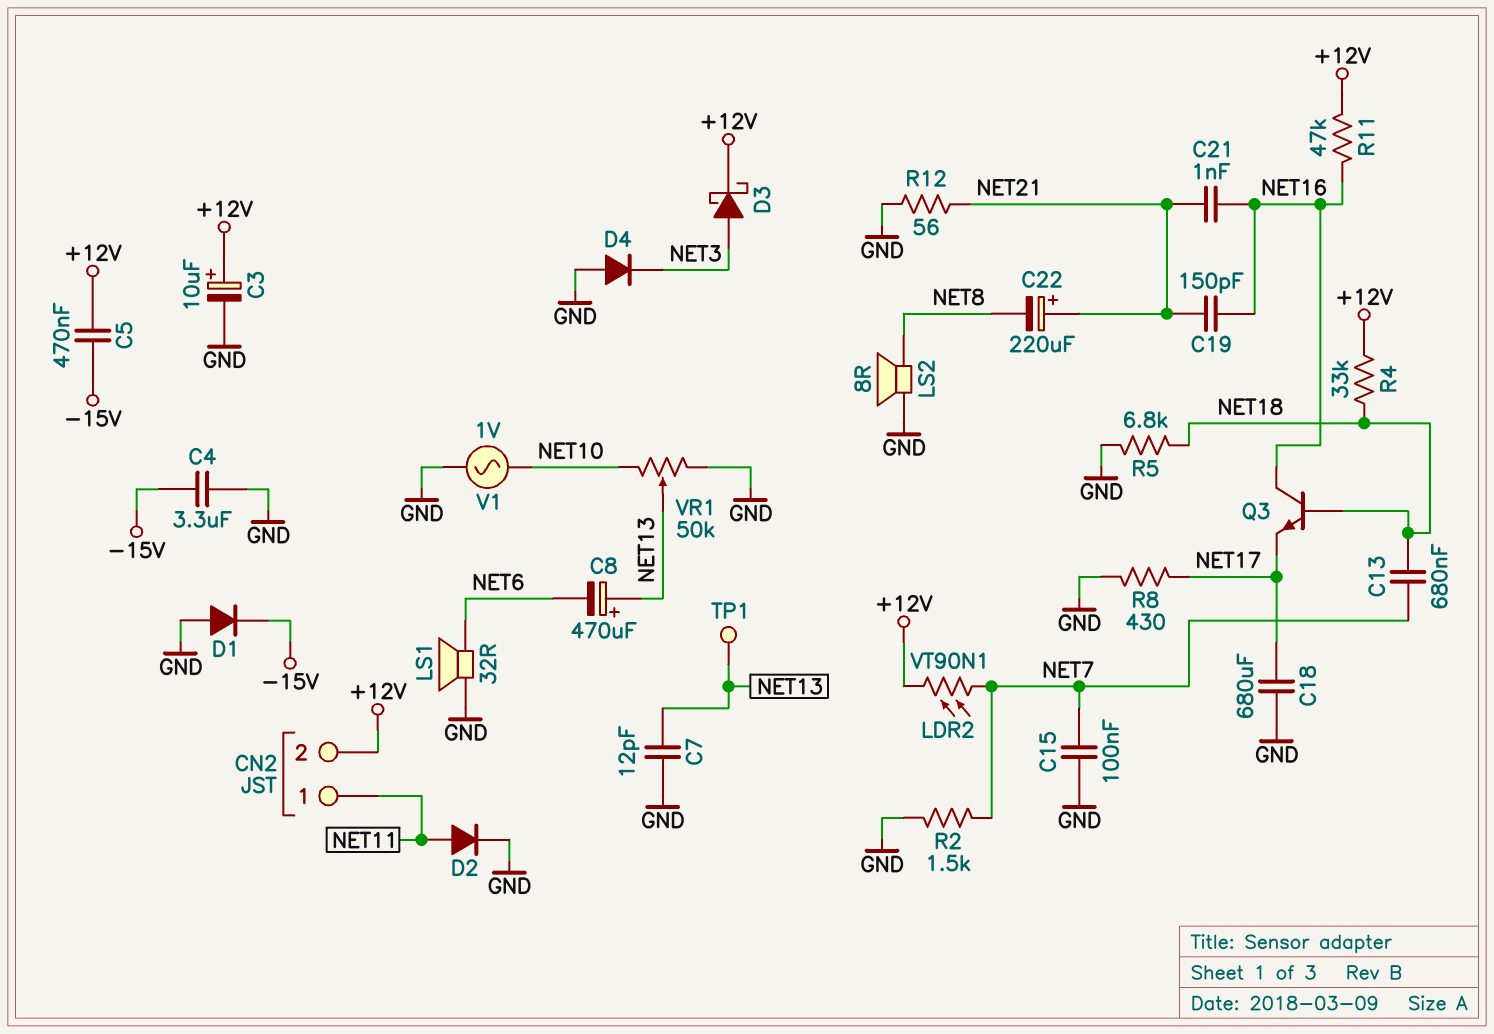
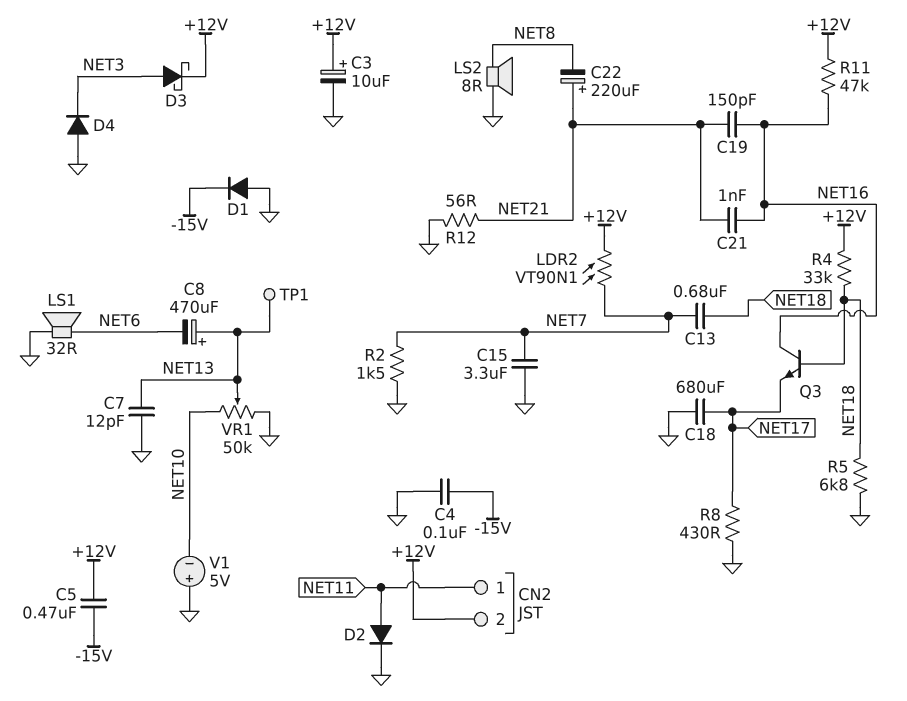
C4: 3.3uF (-15V, GND) -> 100nF (-15V, GND)
C15: 100nF (GND, NET7) -> 3.3uF (GND, NET7)
V1: AC 1V (GND, NET10) -> 5V (plus GND, minus NET10)

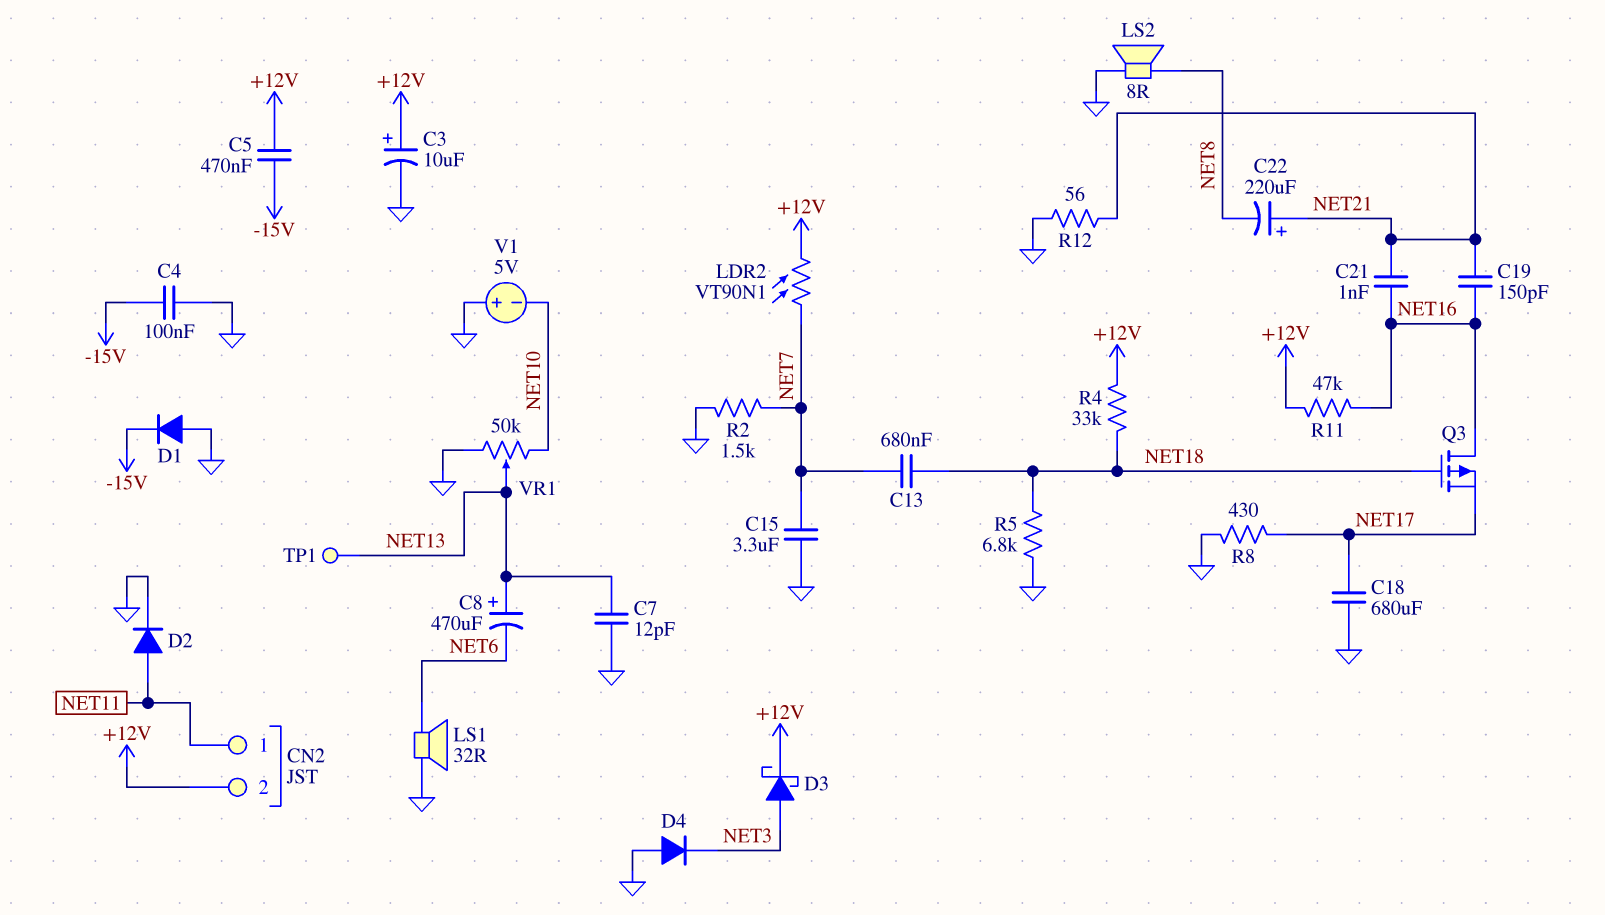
Q3: NPN (B NET18, C NET16, E NET17) -> PMOS (G NET18, D NET16, S NET17)

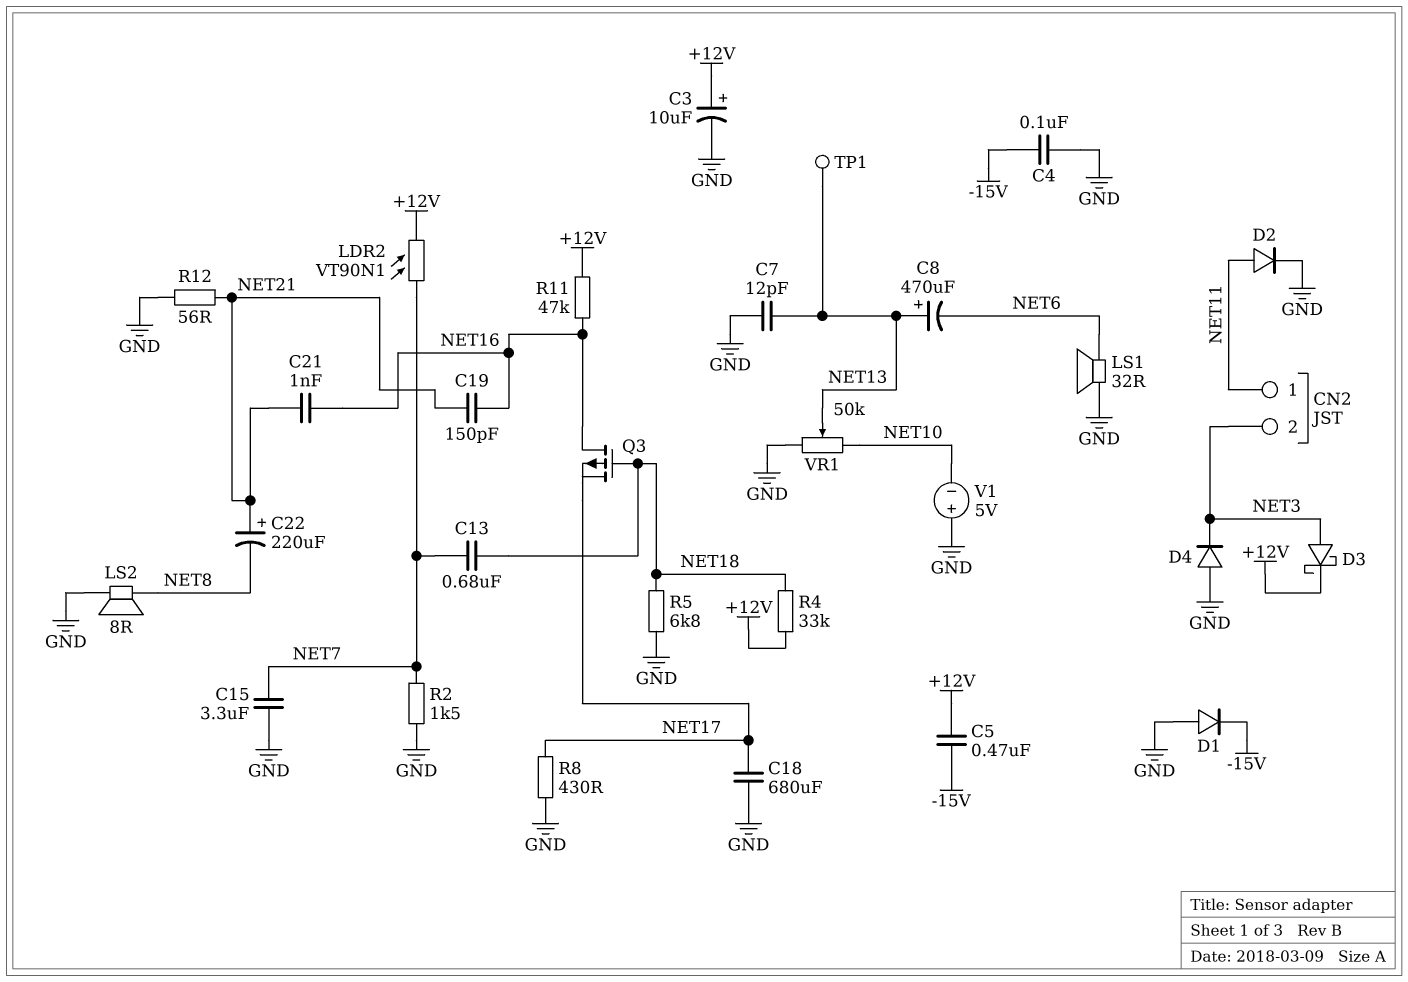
CN2 pin 2: +12V -> NET3

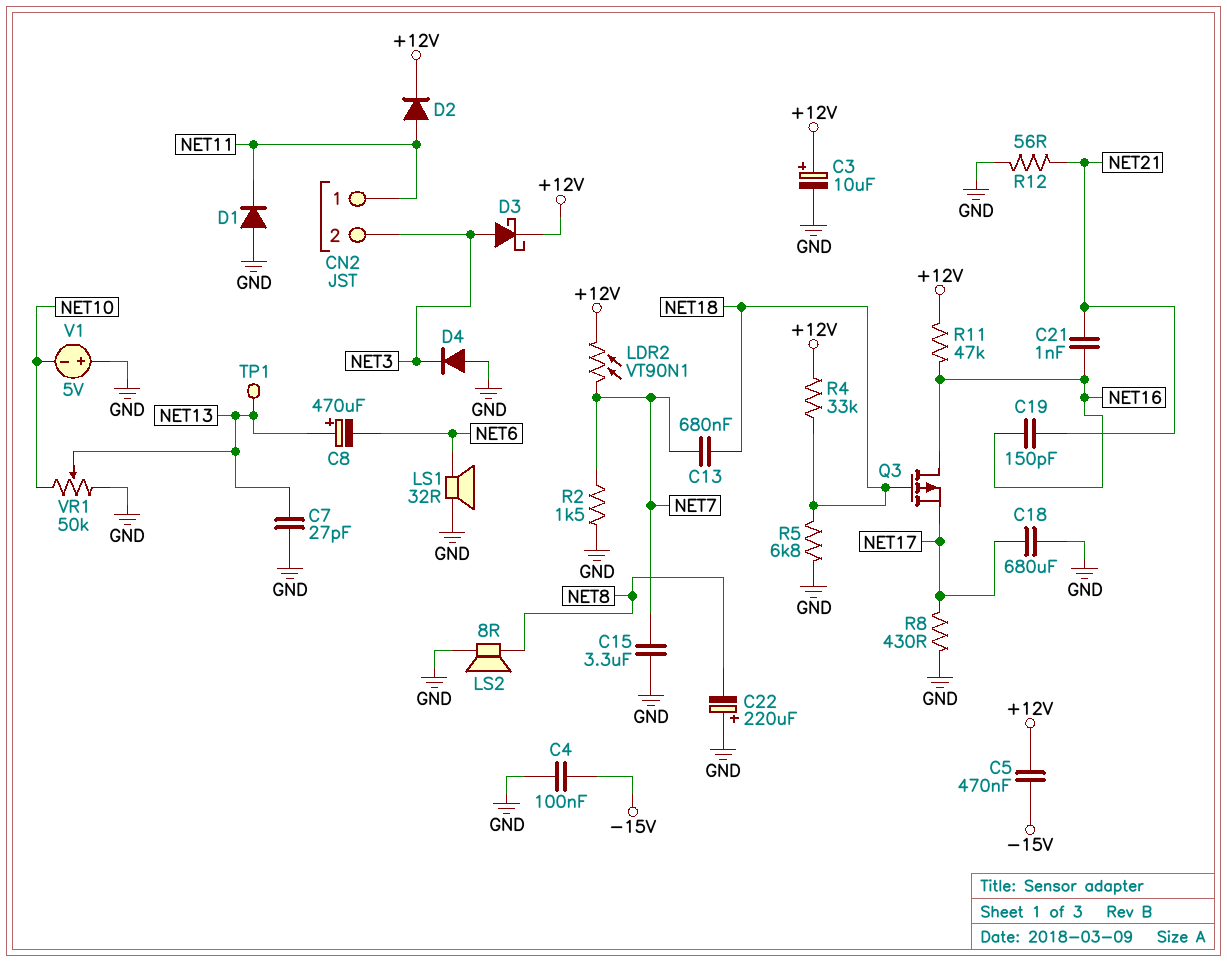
C7: 12pF (GND, NET13) -> 27pF (GND, NET13)
C22: 220uF (plus NET21, minus NET8) -> 220uF (plus GND, minus NET8)
D1: diode (A GND, K -15V) -> diode (A GND, K NET11)
D2: diode (A NET11, K GND) -> diode (A NET11, K +12V)

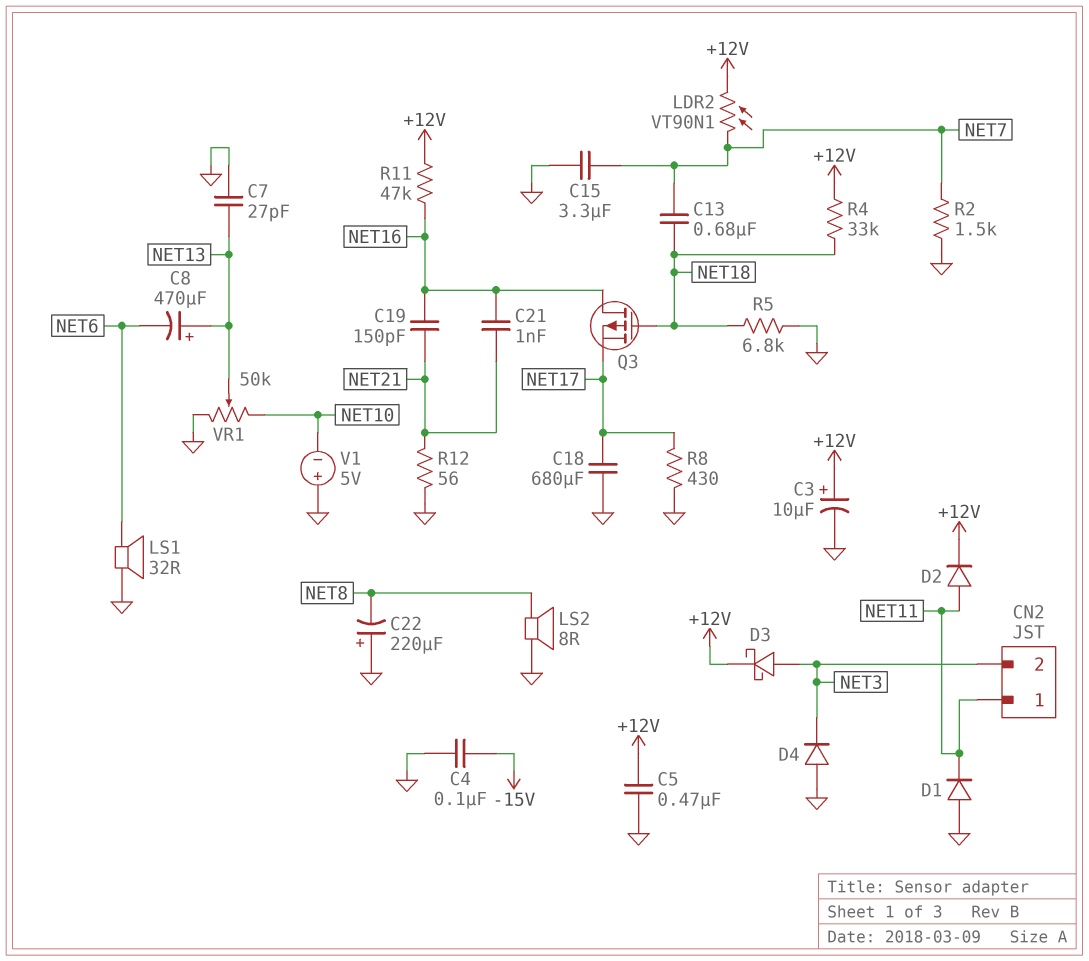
C5: 470nF (+12V, -15V) -> 470nF (+12V, GND)
TP1: test point (NET13) -> none

